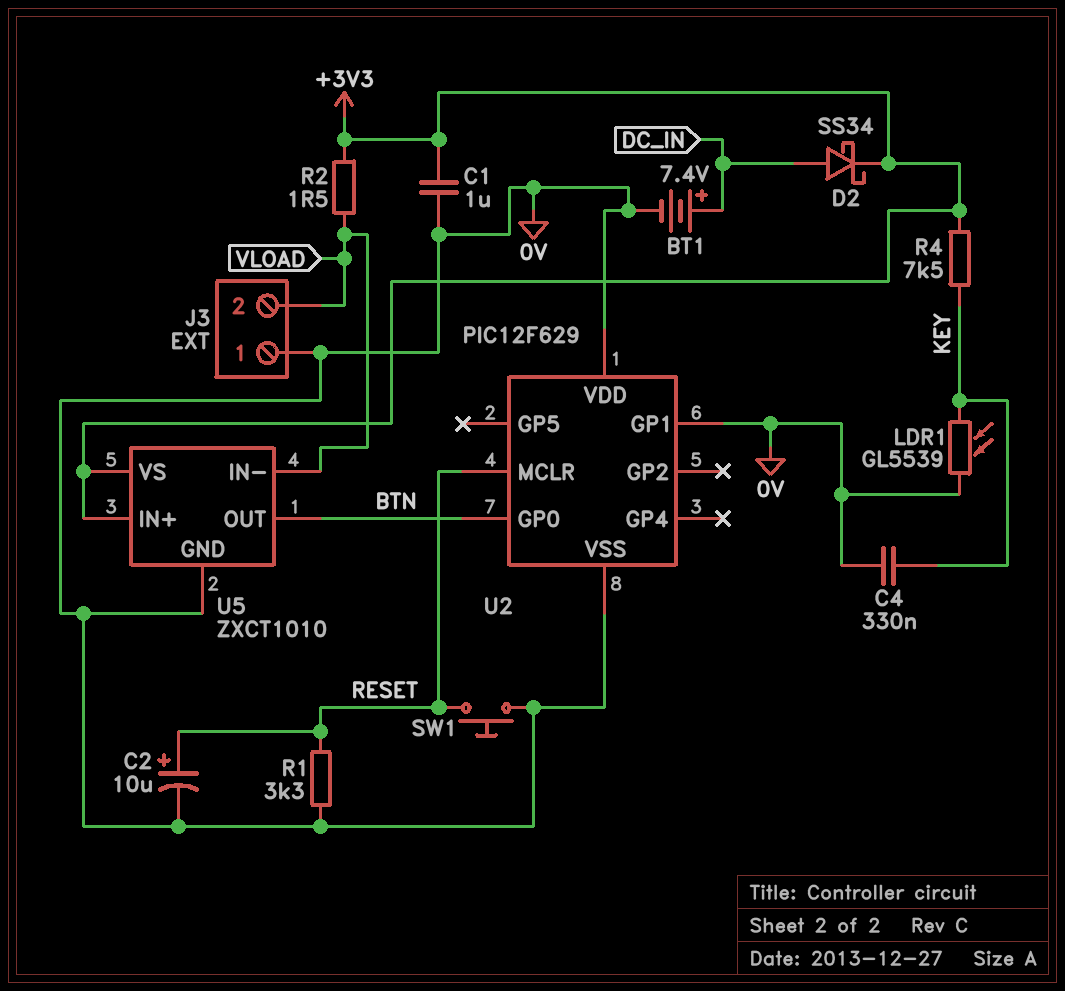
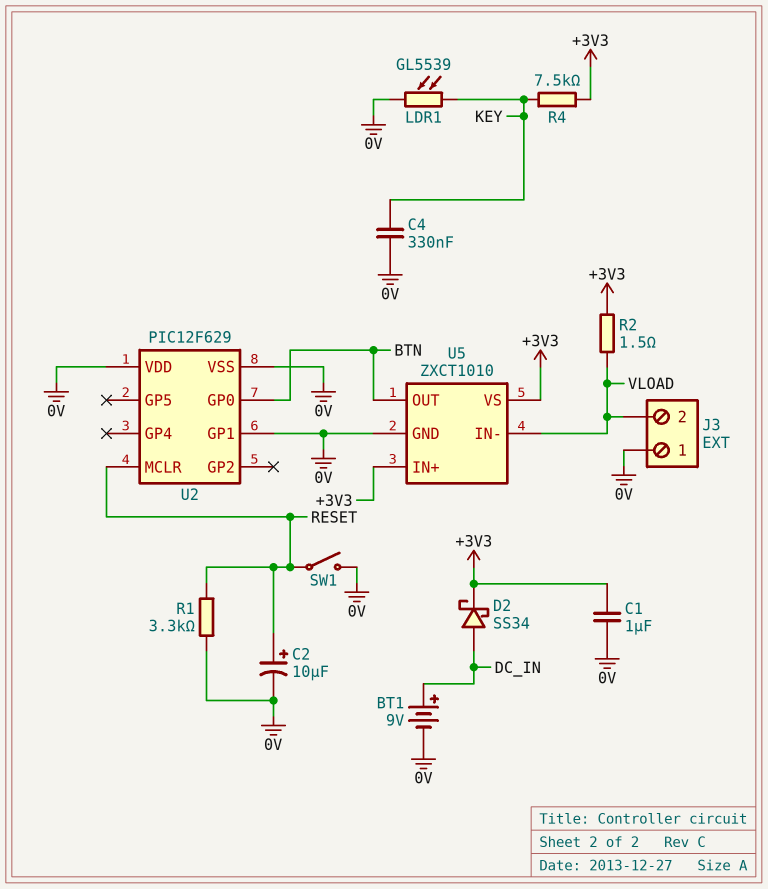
BT1: 7.4V (plus DC_IN, minus 0V) -> 9V (plus DC_IN, minus 0V)
SW1: button (0V, RESET) -> switch (0V, RESET)

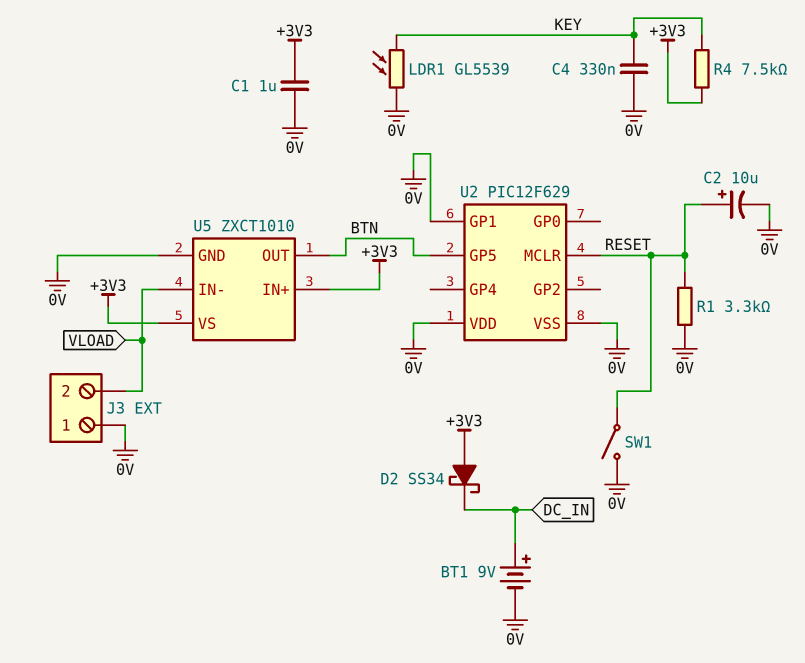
D2: schottky SS34 (A DC_IN, K +3V3) -> schottky SS34 (A +3V3, K DC_IN)
R2: 1.5 (+3V3, VLOAD) -> none
U2 pin GP0: BTN -> none
U2 pin GP5: none -> BTN

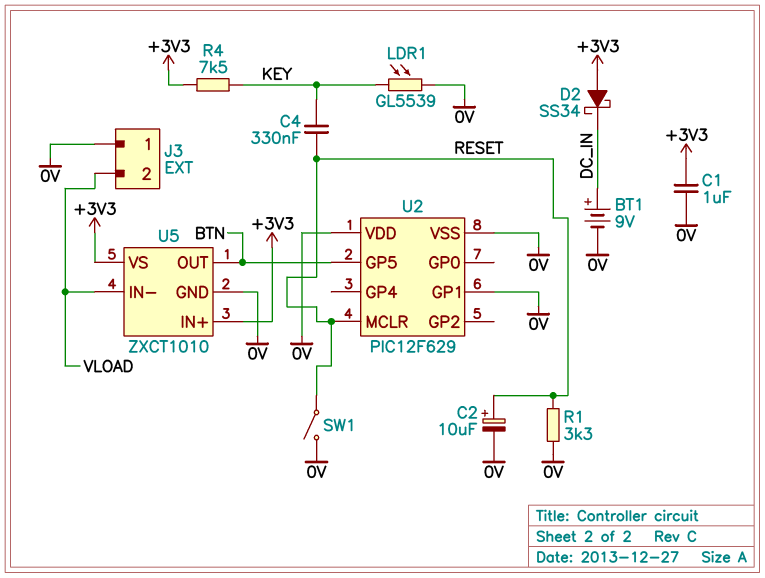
C4: 330nF (0V, KEY) -> 330nF (KEY, RESET)

